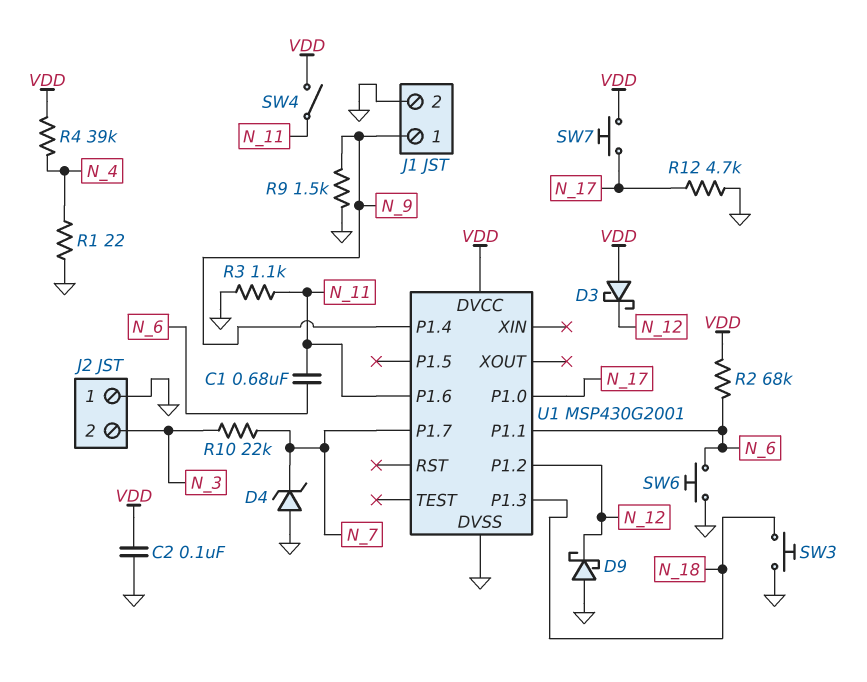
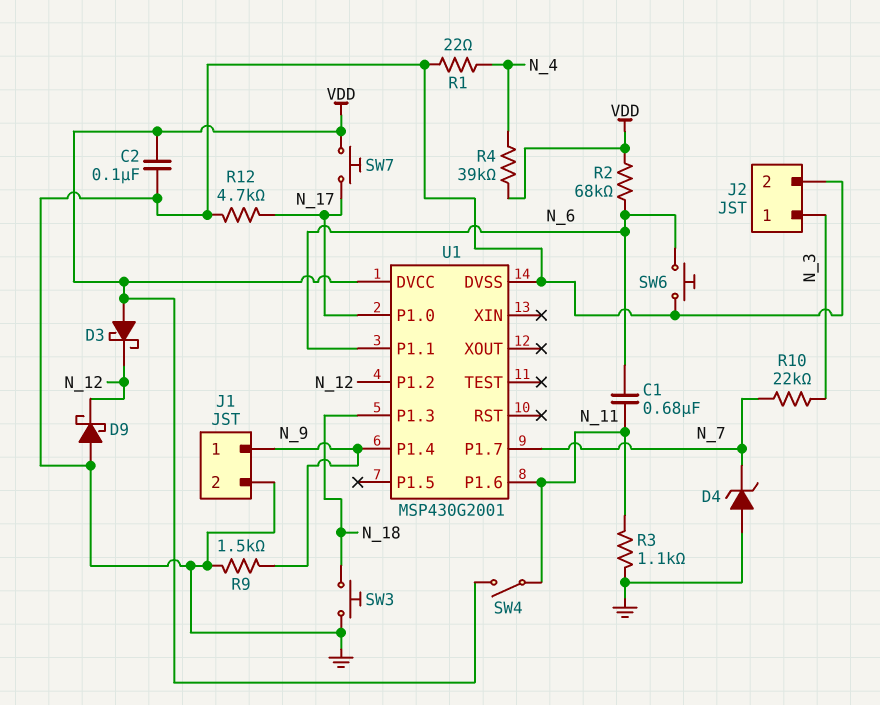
J2 pin 1: GND -> N_3
J2 pin 2: N_3 -> GND

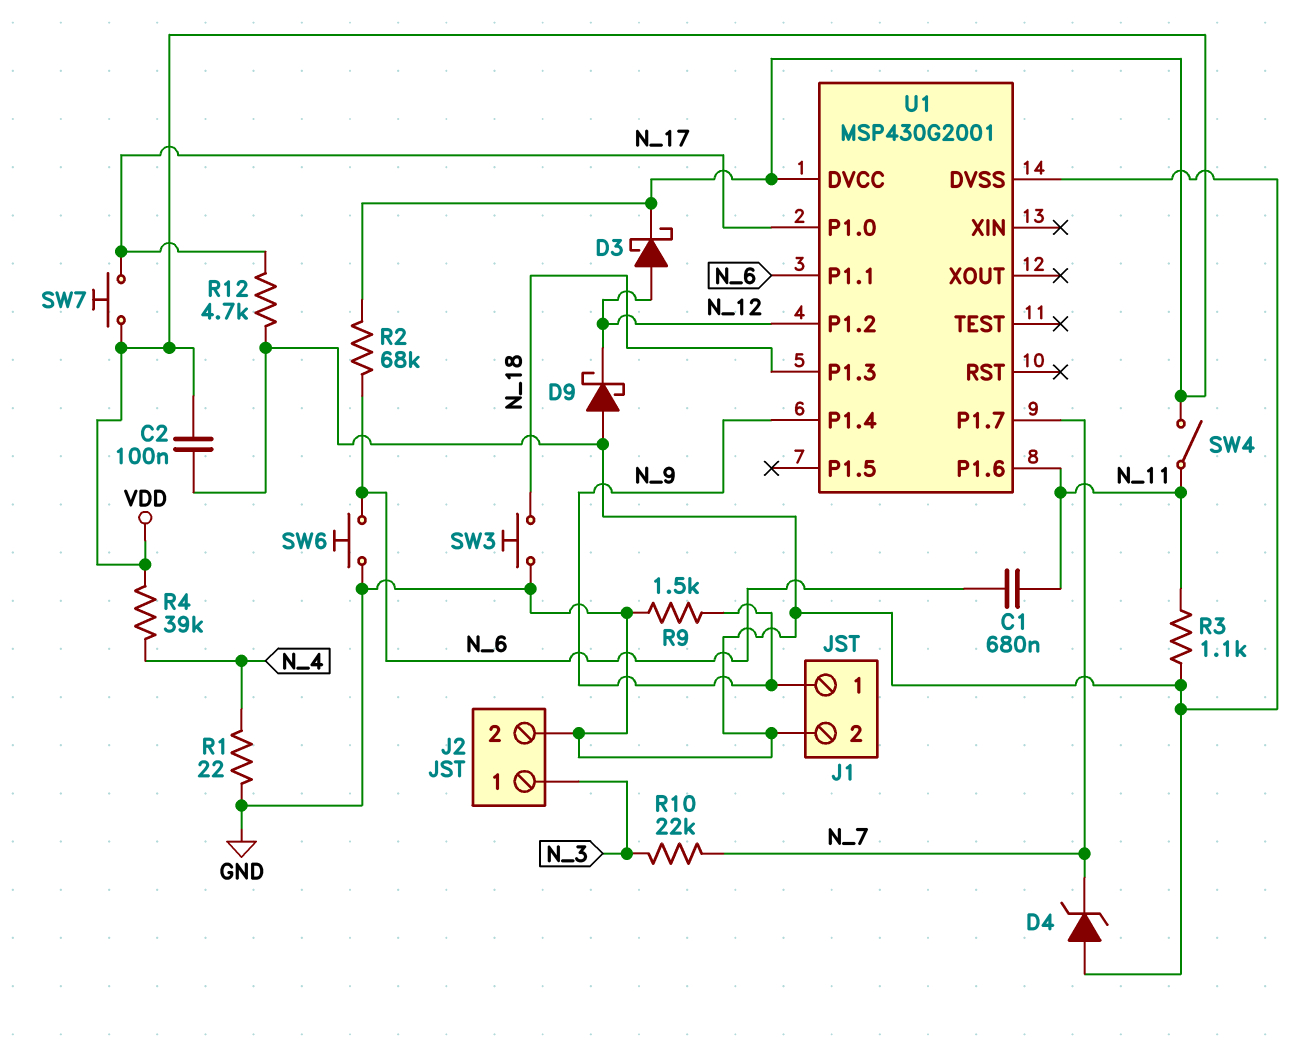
D3: schottky (A VDD, K N_12) -> schottky (A N_12, K VDD)

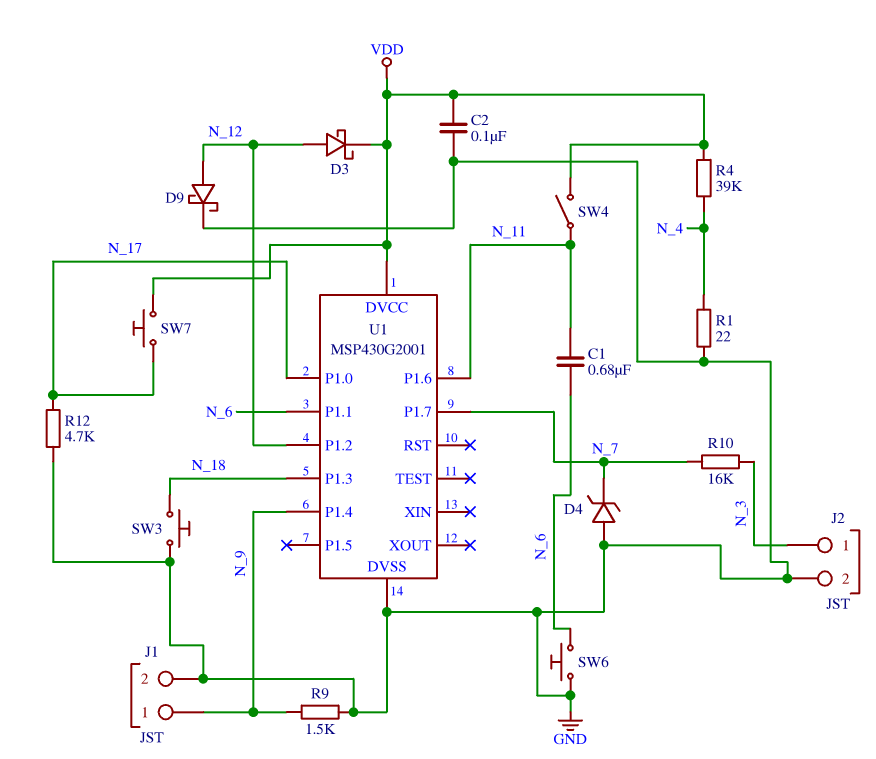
D9: schottky (A GND, K N_12) -> schottky (A N_12, K GND)
R2: 68k (N_6, VDD) -> none
R3: 1.1k (GND, N_11) -> none
R10: 22k (N_3, N_7) -> 16k (N_3, N_7)

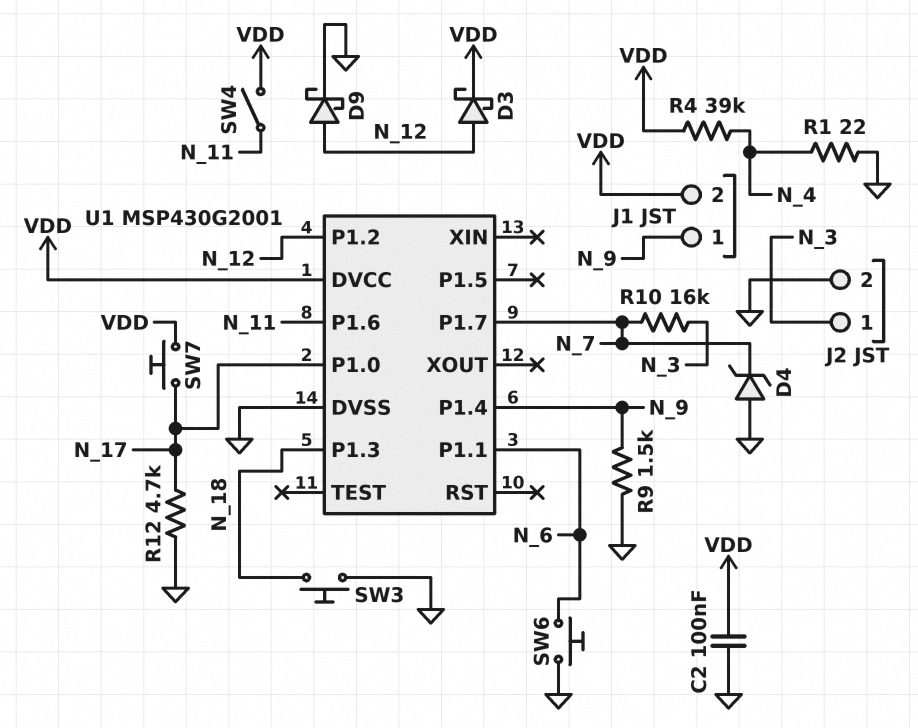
C1: 680nF (N_6, N_11) -> none
J1 pin 2: GND -> VDD

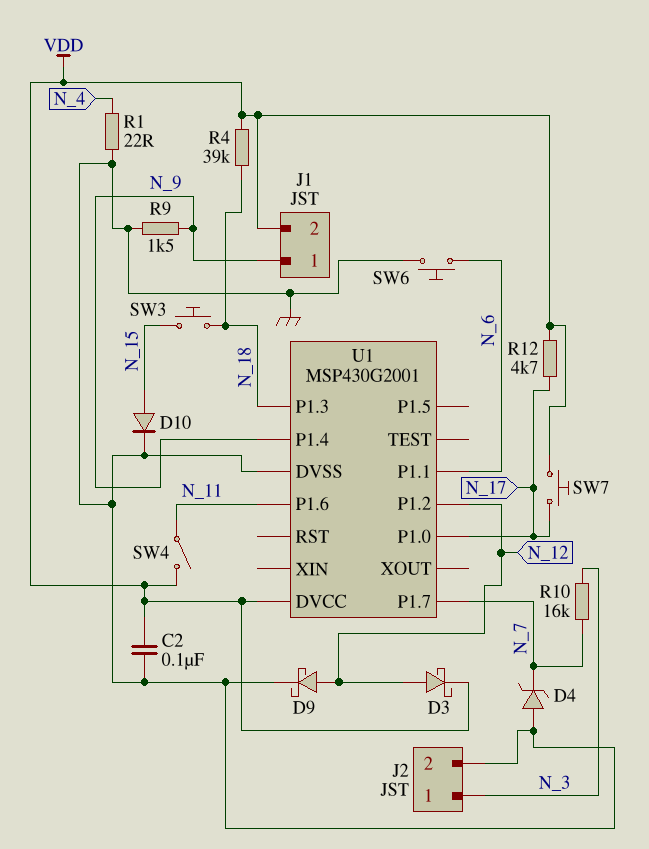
D10: none -> diode (A N_15, K GND)
R4: 39k (N_4, VDD) -> 39k (N_18, VDD)
R12: 4.7k (GND, N_17) -> 4.7k (N_17, VDD)
SW3: button (GND, N_18) -> button (N_15, N_18)

